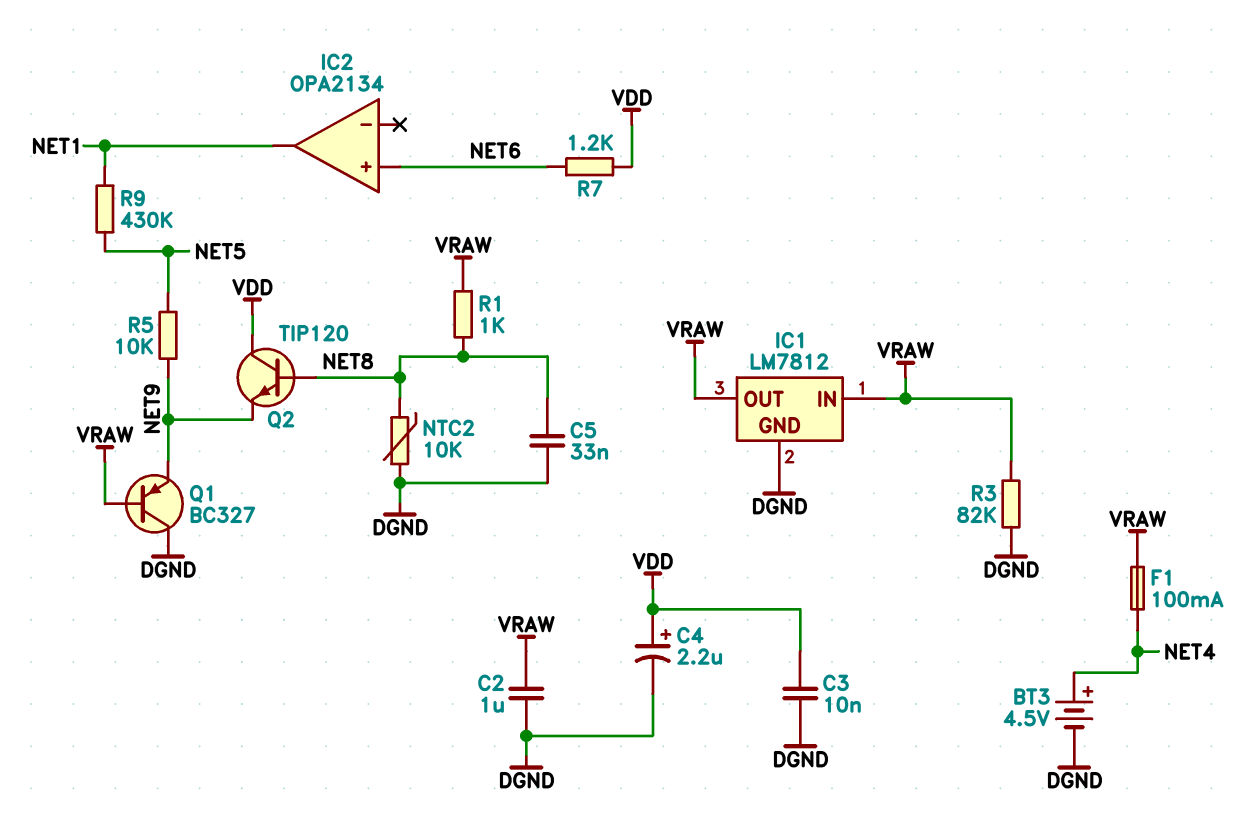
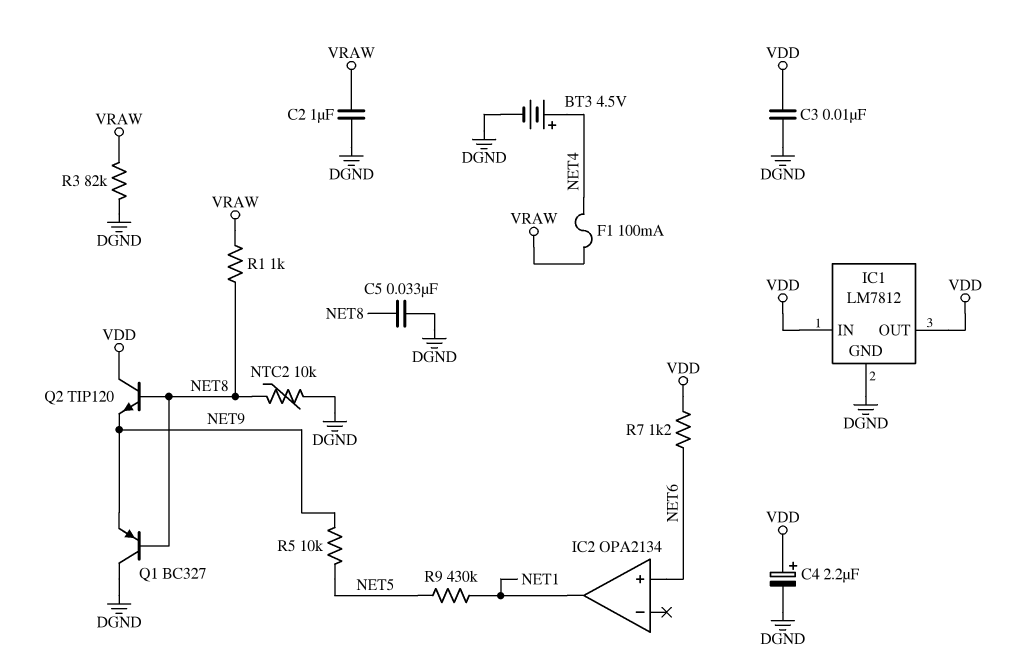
IC1 pin IN: VRAW -> VDD
IC1 pin OUT: VRAW -> VDD
Q1: PNP BC327 (B VRAW, C DGND, E NET9) -> PNP BC327 (B NET8, C DGND, E NET9)

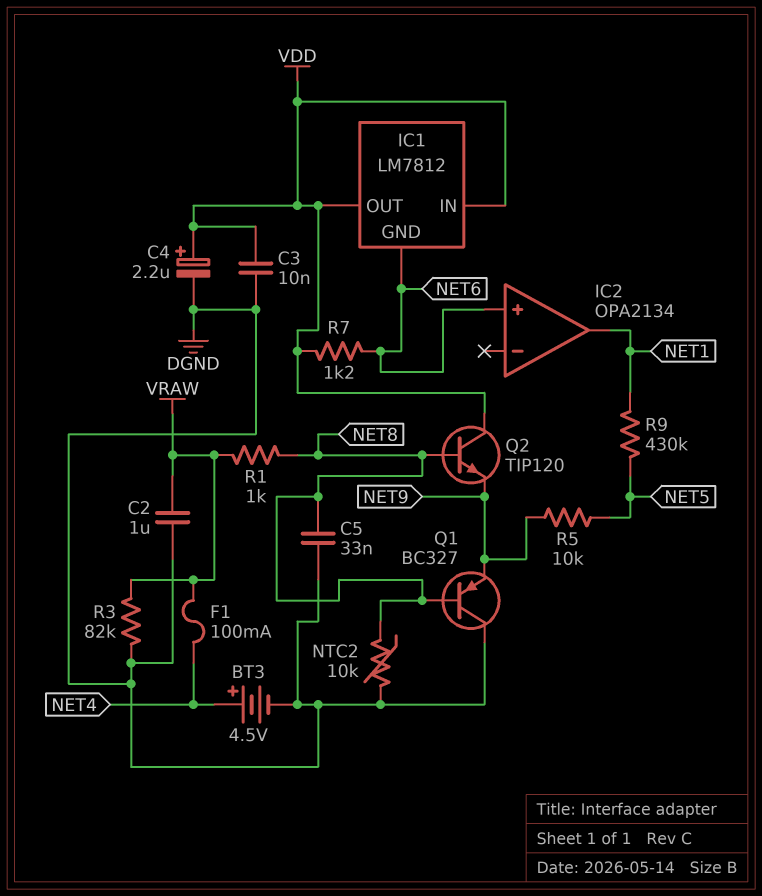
IC1 pin GND: DGND -> NET6

